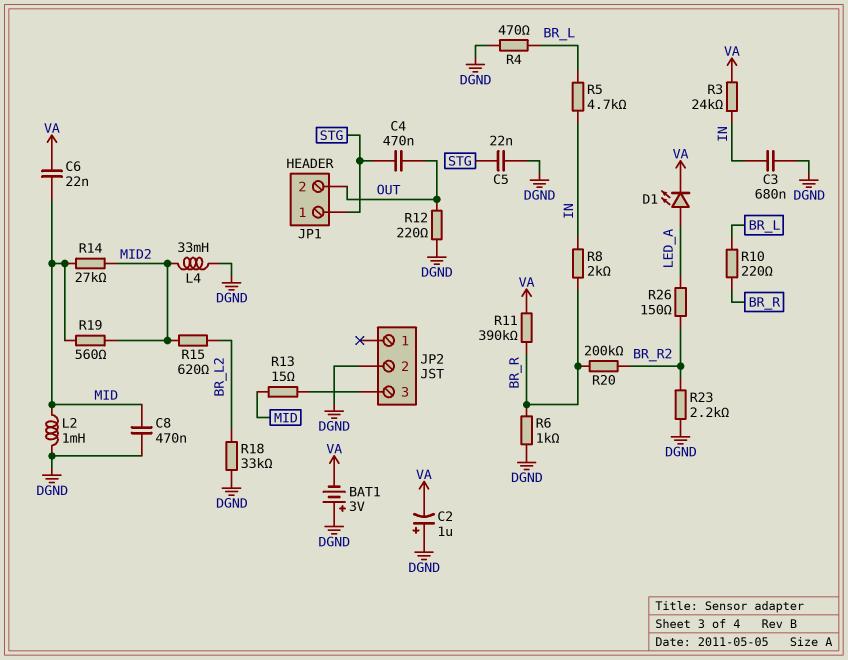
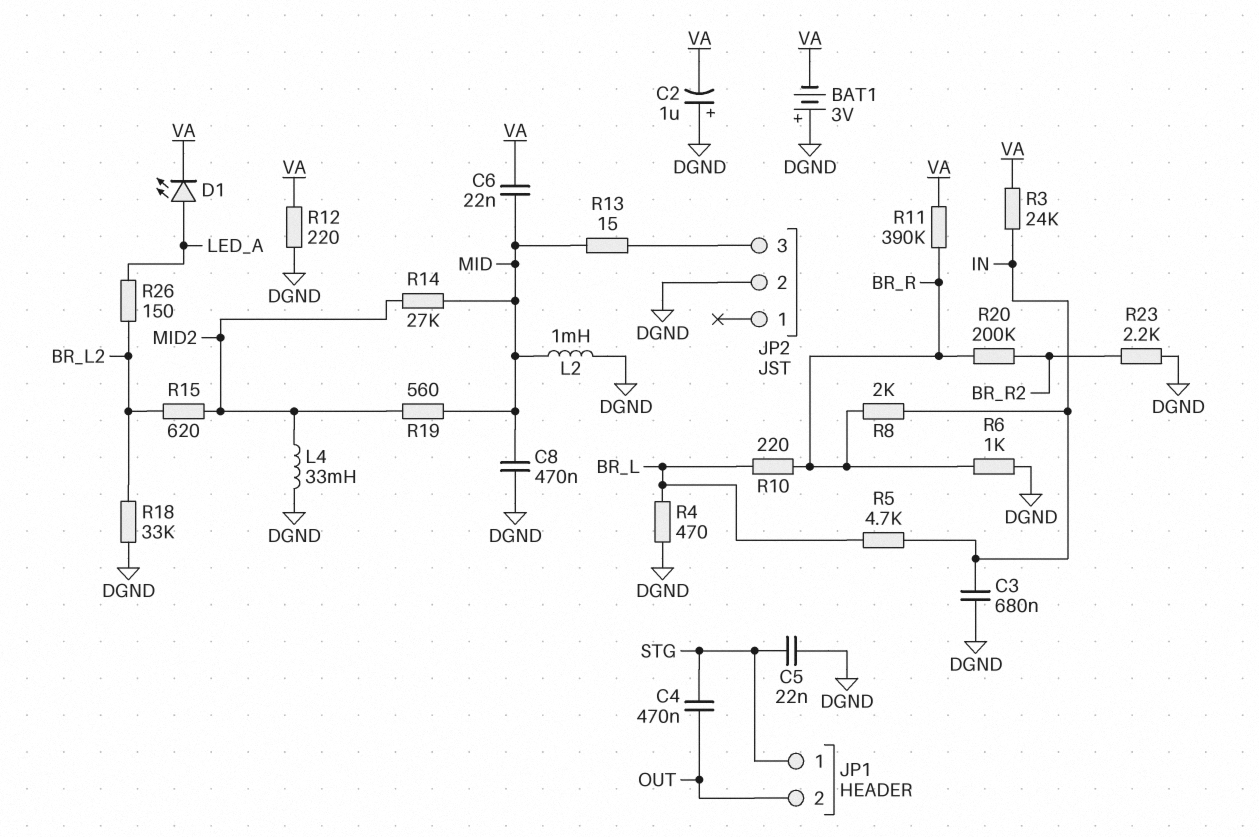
R12: 220 (DGND, OUT) -> 220 (DGND, VA)
R26: 150 (BR_R2, LED_A) -> 150 (BR_L2, LED_A)

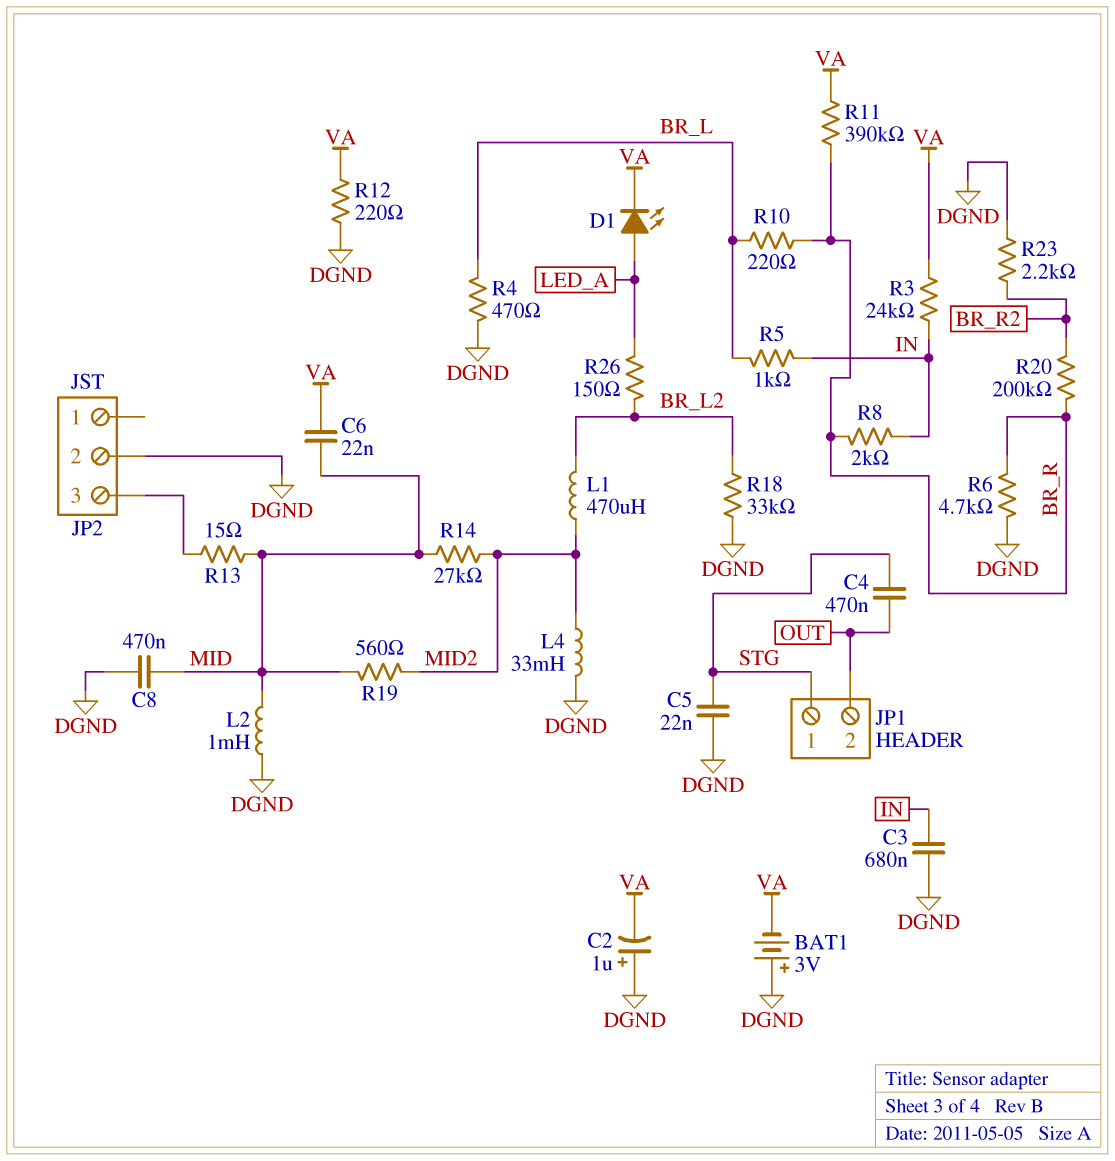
L1: none -> 470uH (BR_L2, MID2)
R5: 4.7k (BR_L, IN) -> 1k (BR_L, IN)
R6: 1k (BR_R, DGND) -> 4.7k (BR_R, DGND)
R15: 620 (BR_L2, MID2) -> none

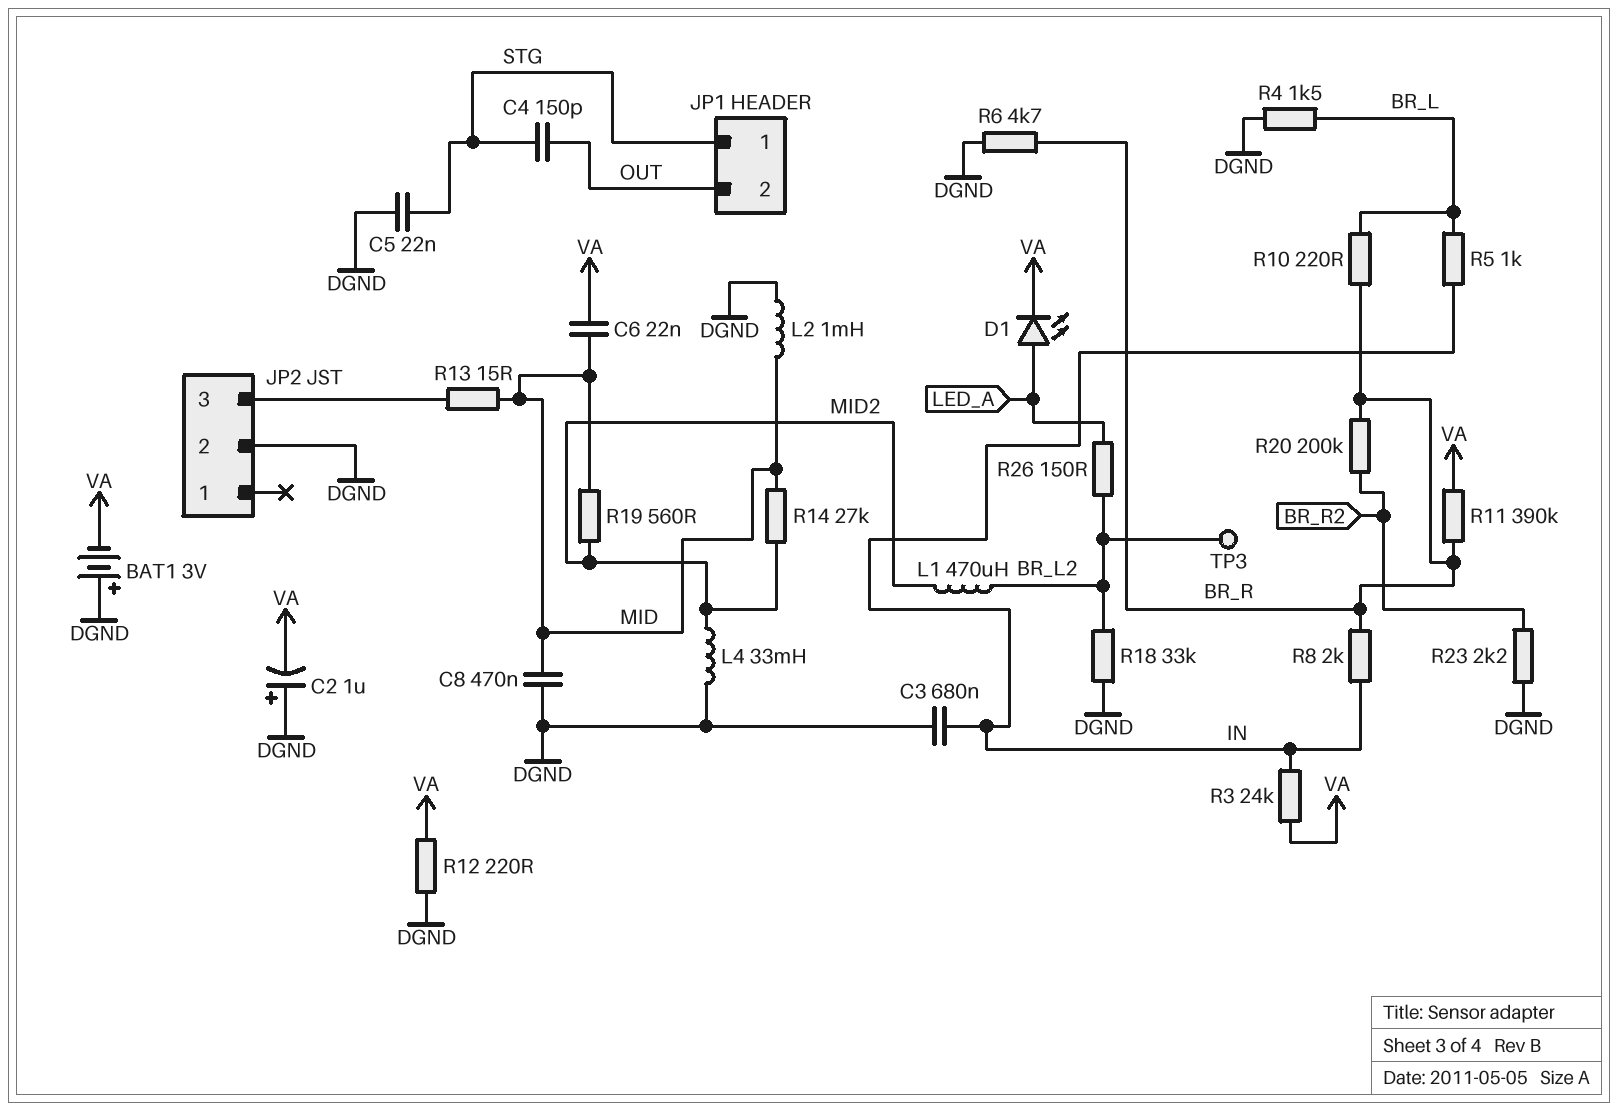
C4: 470nF (OUT, STG) -> 150pF (OUT, STG)
R4: 470 (BR_L, DGND) -> 1.5k (BR_L, DGND)
TP3: none -> test point (BR_L2)

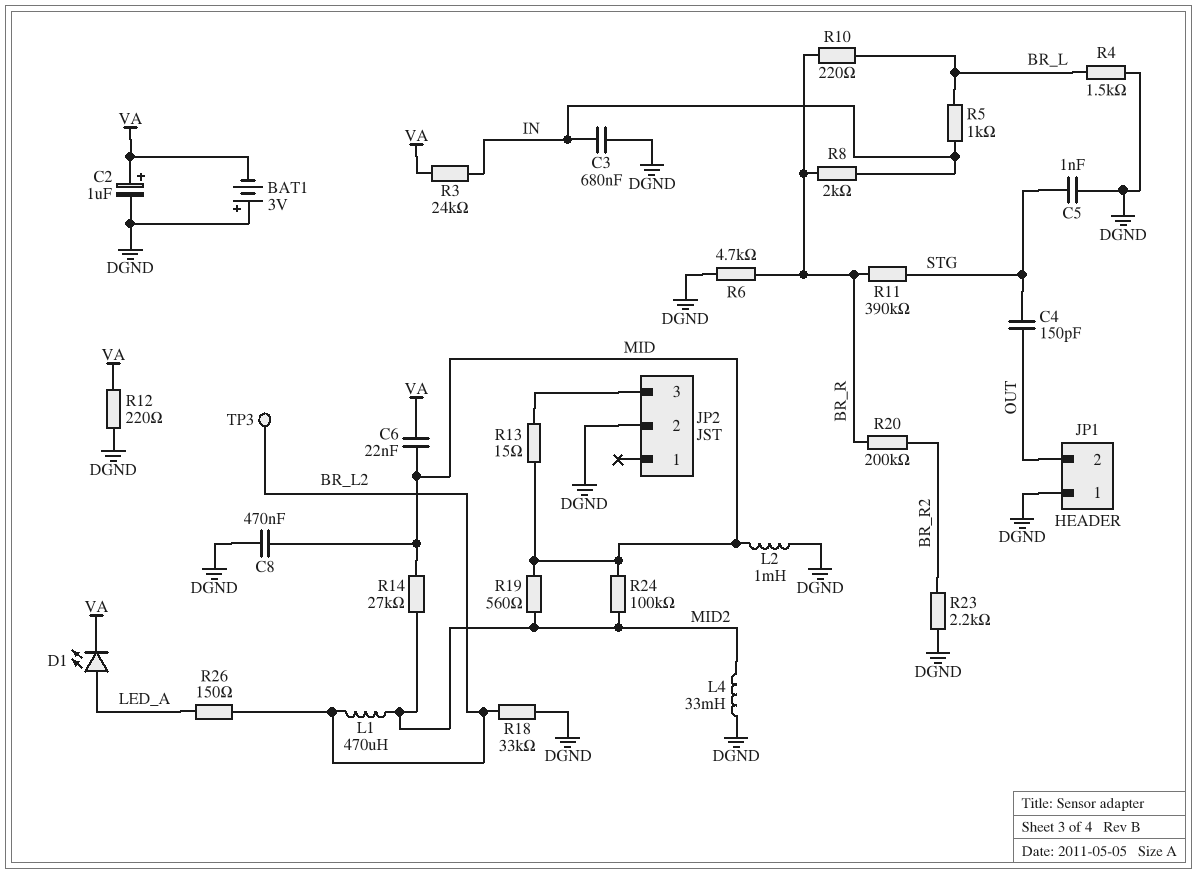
C2: 1uF (plus DGND, minus VA) -> 1uF (plus VA, minus DGND)
C5: 22nF (DGND, STG) -> 1nF (DGND, STG)
JP1 pin 1: STG -> DGND
R11: 390k (BR_R, VA) -> 390k (BR_R, STG)
R24: none -> 100k (MID, MID2)

